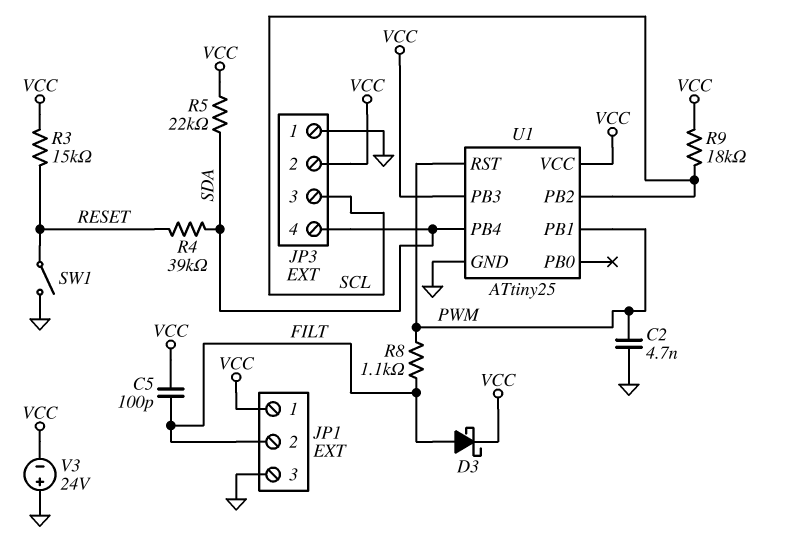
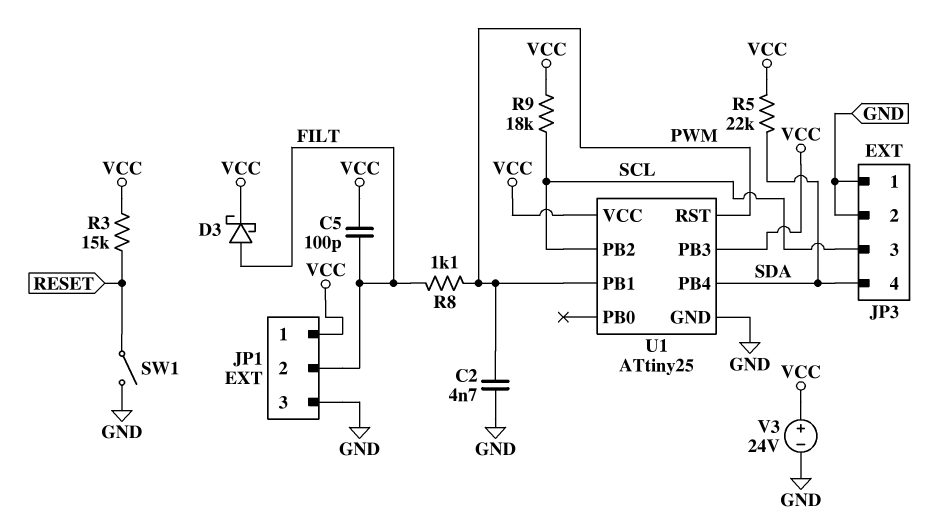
JP3 pin 2: VCC -> GND
R4: 39k (RESET, SDA) -> none
V3: 24V (plus GND, minus VCC) -> 24V (plus VCC, minus GND)

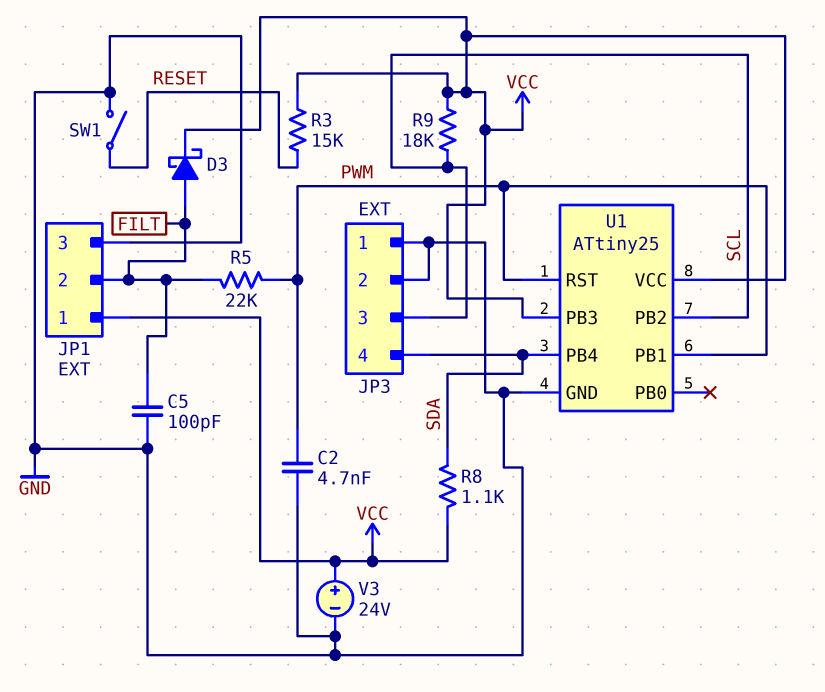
C5: 100pF (FILT, VCC) -> 100pF (FILT, GND)
R5: 22k (SDA, VCC) -> 22k (FILT, PWM)
R8: 1.1k (FILT, PWM) -> 1.1k (SDA, VCC)

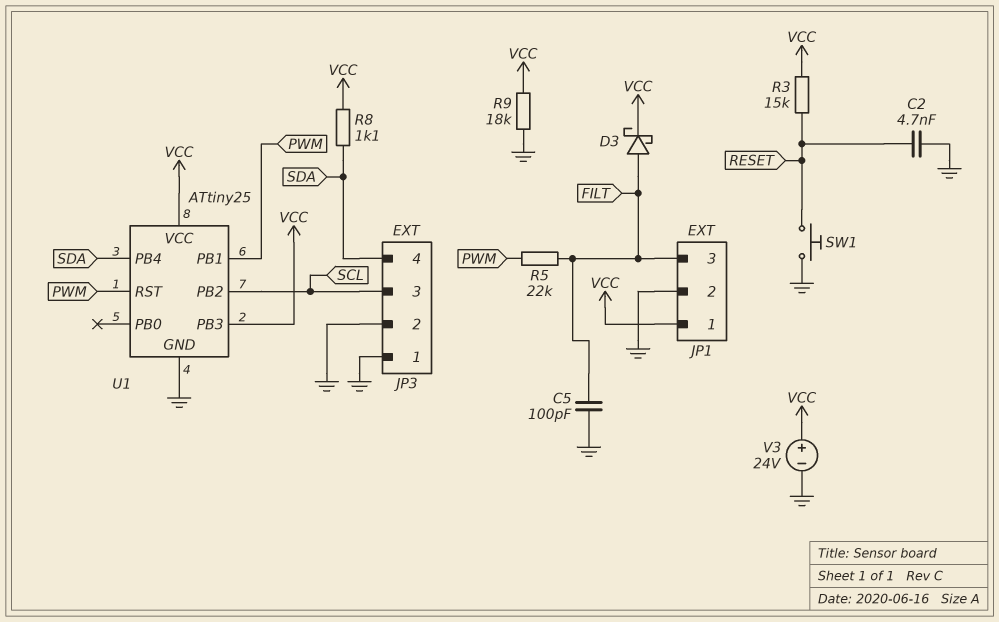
C2: 4.7nF (GND, PWM) -> 4.7nF (GND, RESET)
JP1 pin 2: FILT -> GND
JP1 pin 3: GND -> FILT
R9: 18k (SCL, VCC) -> 18k (GND, VCC)
SW1: switch (GND, RESET) -> button (GND, RESET)

